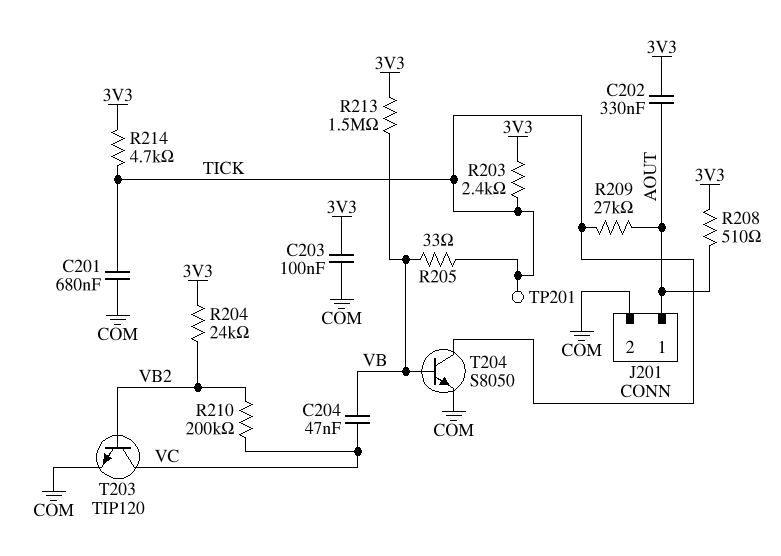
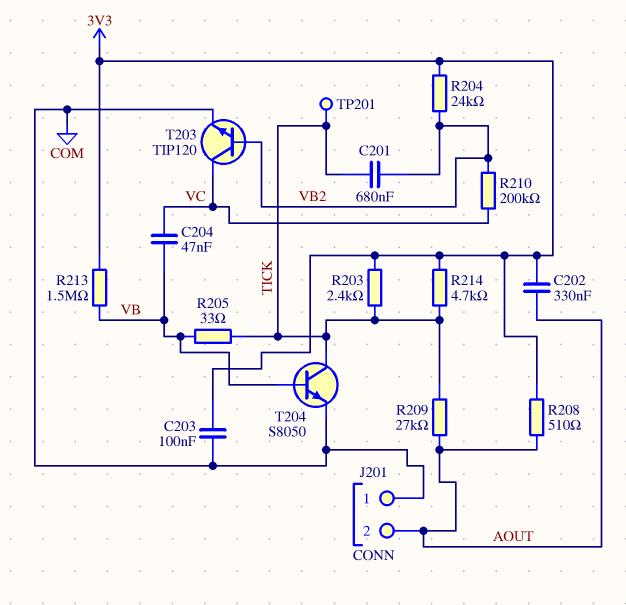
C201: 680nF (COM, TICK) -> 680nF (TICK, VB2)
J201 pin 1: AOUT -> COM
J201 pin 2: COM -> AOUT

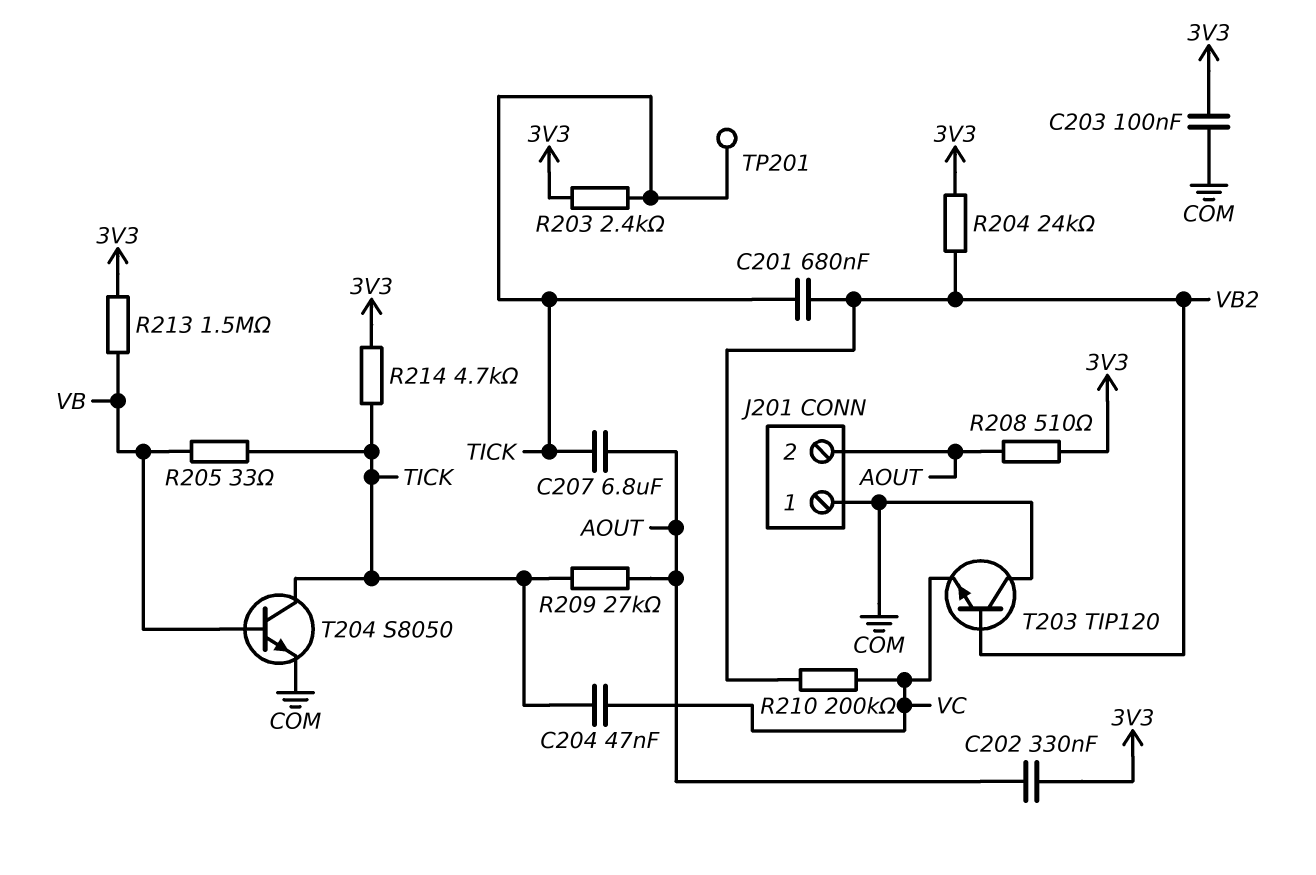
C204: 47nF (VB, VC) -> 47nF (TICK, VC)
C207: none -> 6.8uF (AOUT, TICK)
T203: NPN TIP120 (B VB2, C VC, E COM) -> NPN TIP120 (B VB2, C COM, E VC)

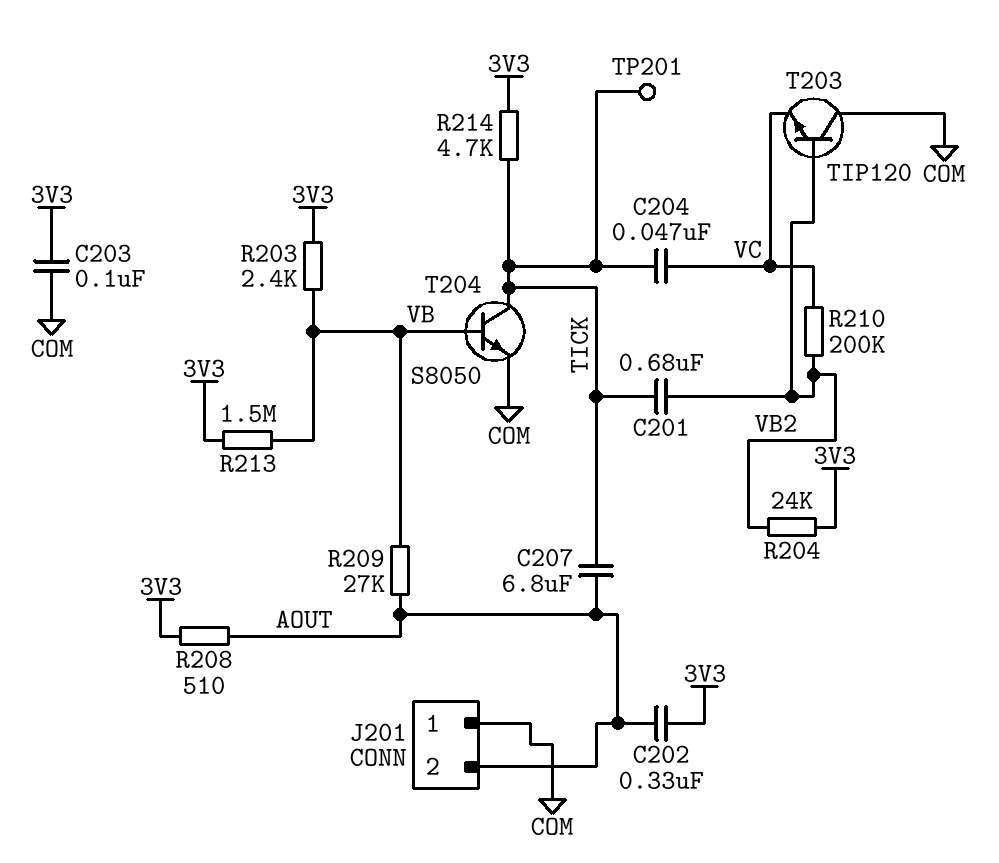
R203: 2.4k (3V3, TICK) -> 2.4k (3V3, VB)
R205: 33 (TICK, VB) -> none
R209: 27k (AOUT, TICK) -> 27k (AOUT, VB)

